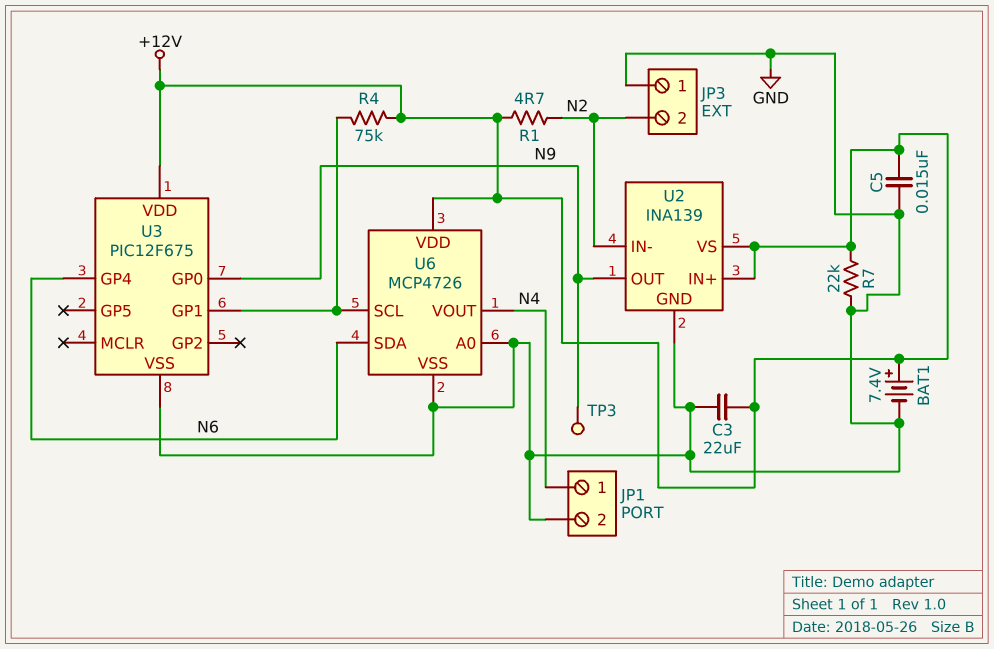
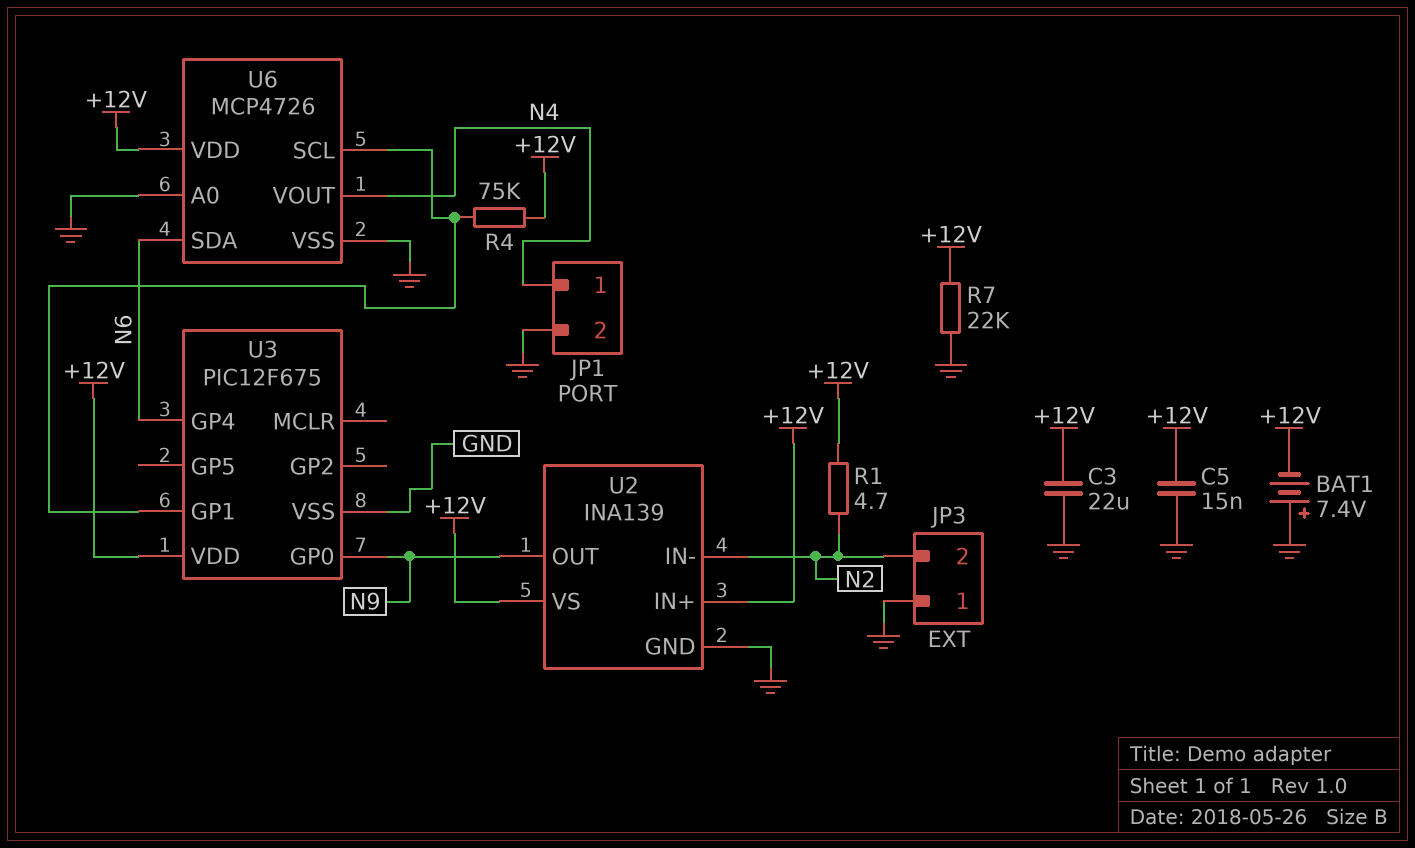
BAT1: 7.4V (plus +12V, minus GND) -> 7.4V (plus GND, minus +12V)
TP3: test point (N9) -> none

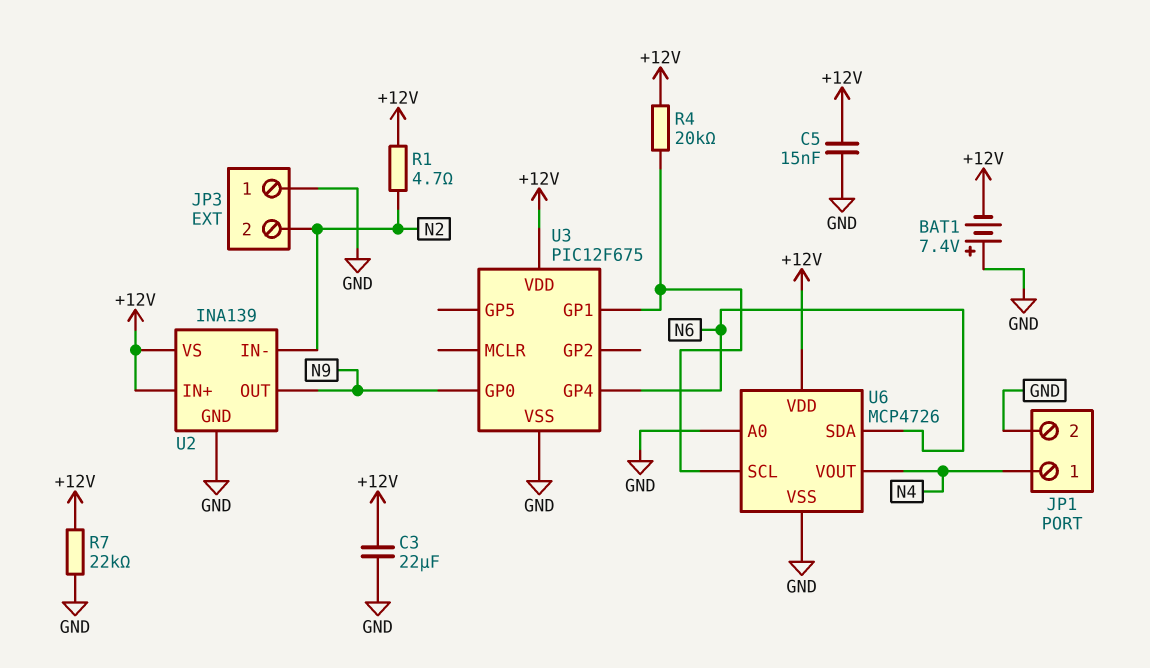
R4: 75k (+12V, U3/GP1) -> 20k (+12V, U3/GP1)

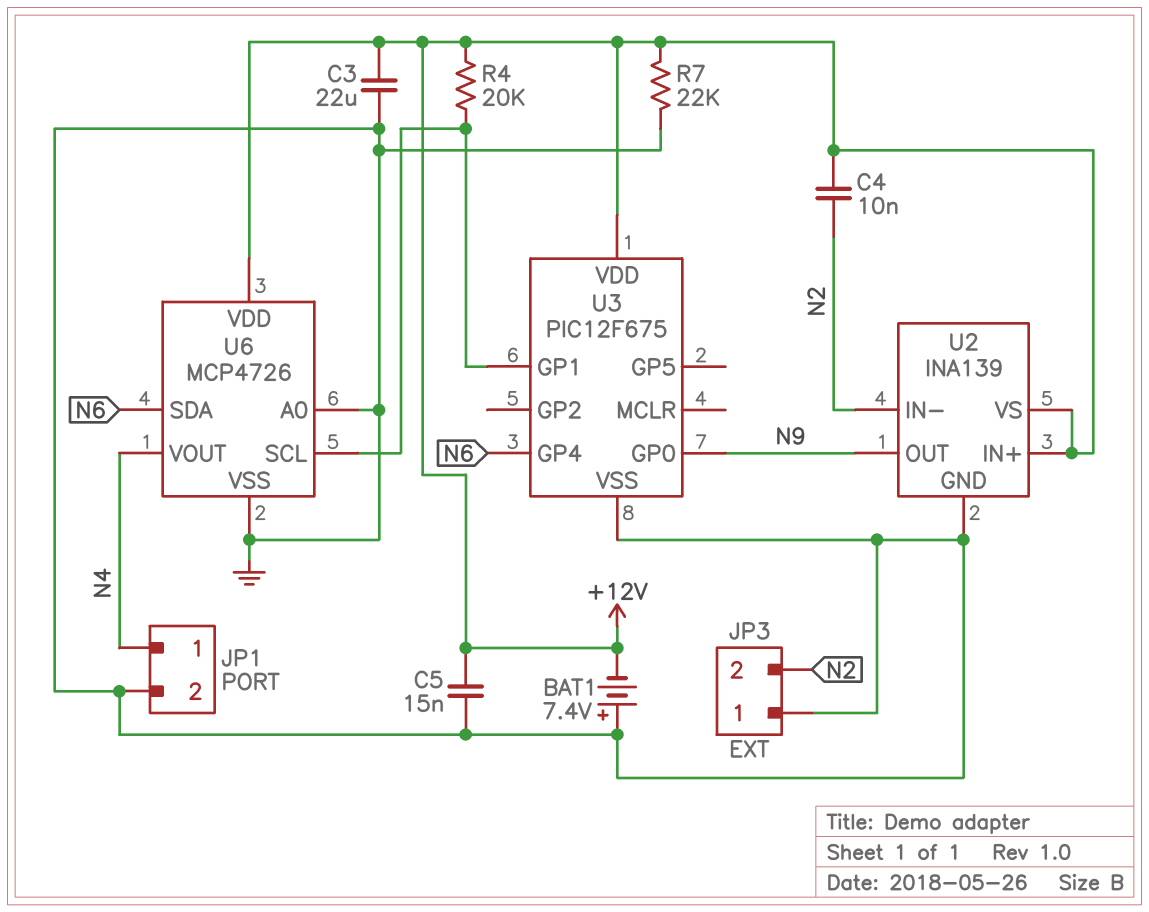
C4: none -> 10nF (+12V, N2)
R1: 4.7 (+12V, N2) -> none

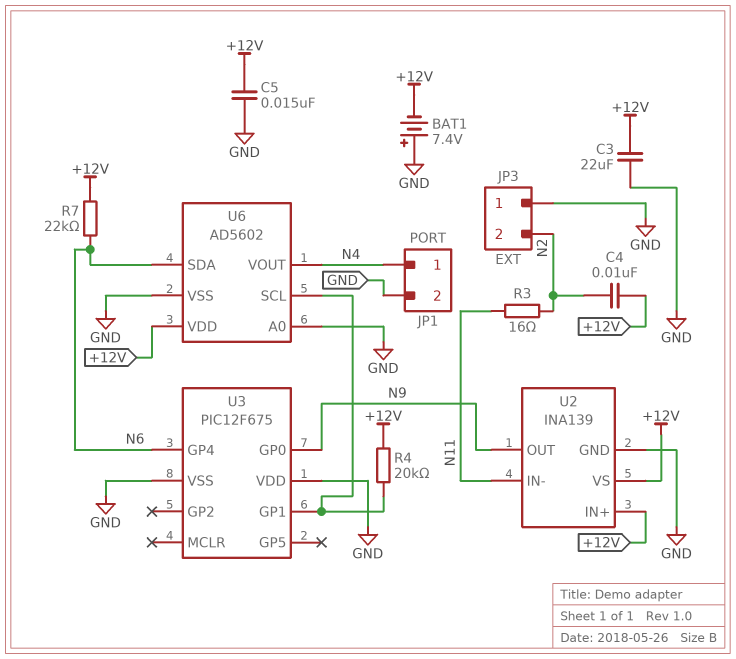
R3: none -> 16 (N2, N11)
R7: 22k (+12V, GND) -> 22k (+12V, N6)
U2 pin IN-: N2 -> N11
U3 pin VDD: +12V -> GND
U6: MCP4726 -> AD5602

